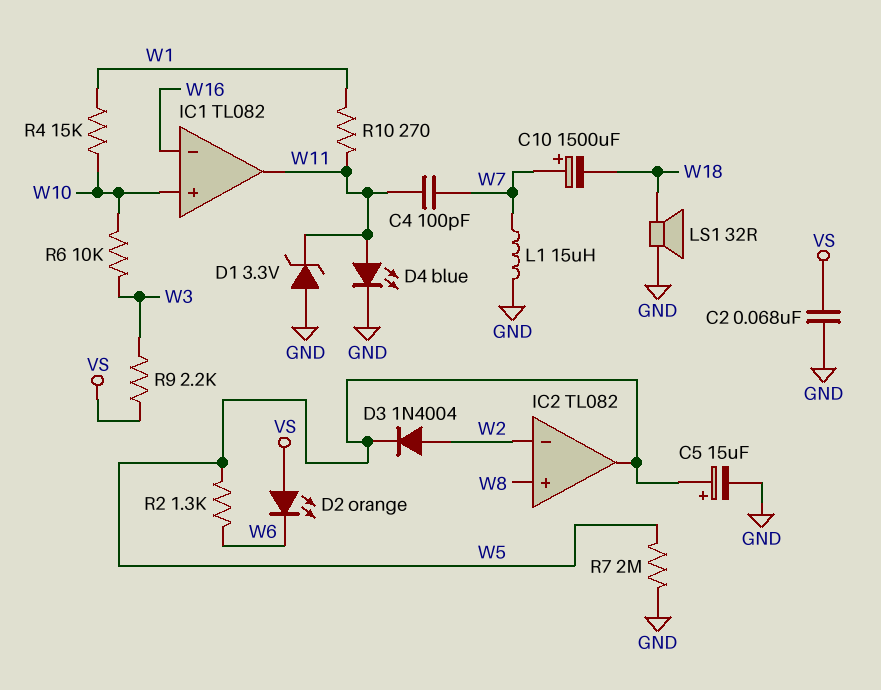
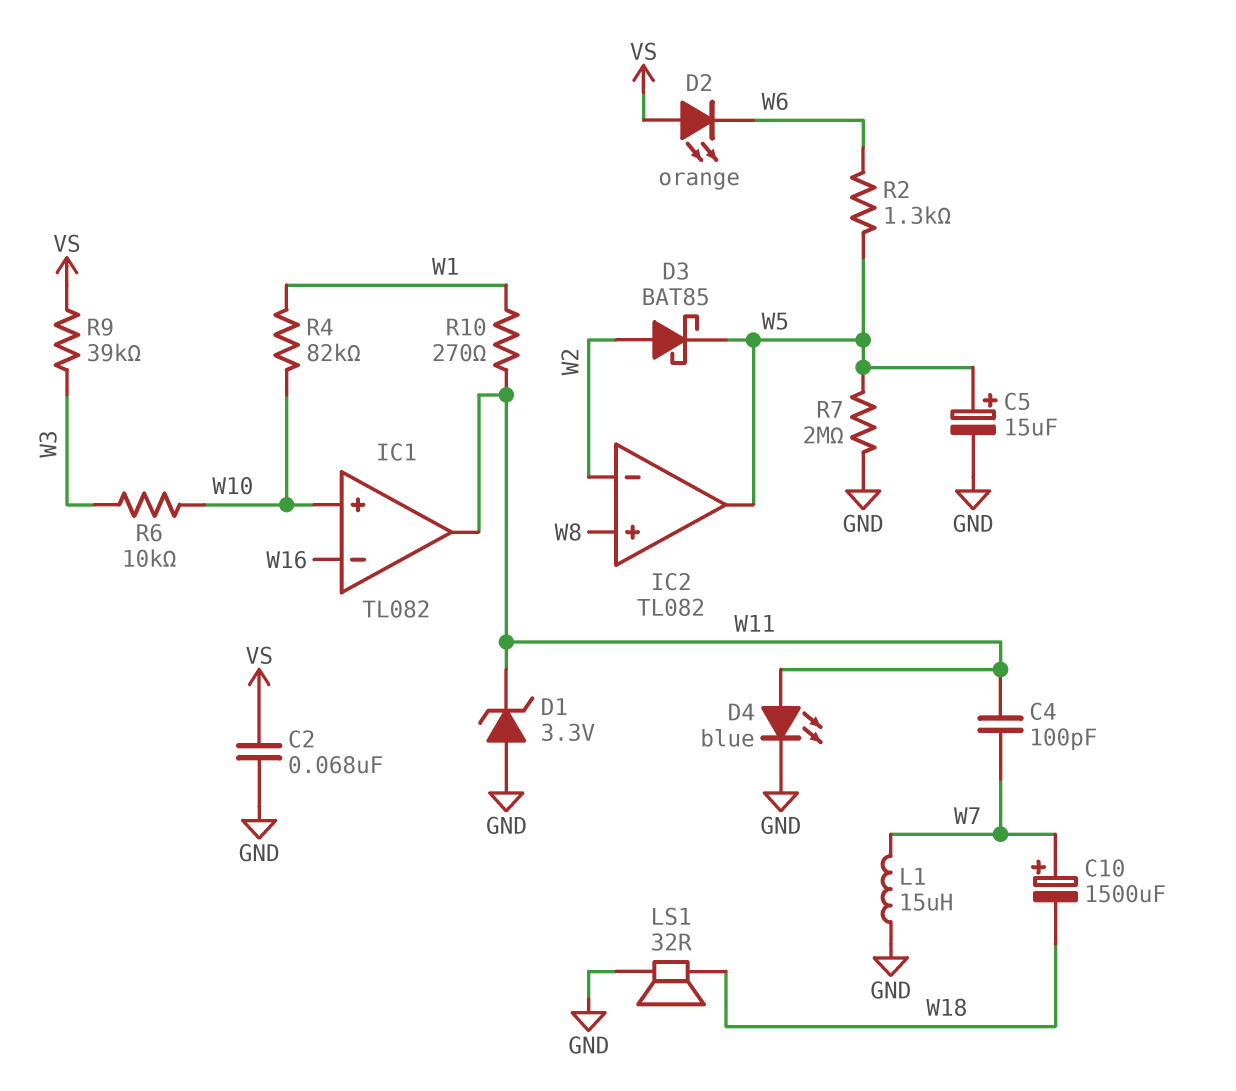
D3: diode 1N4004 (A W2, K W5) -> schottky BAT85 (A W2, K W5)
R4: 15k (W1, W10) -> 82k (W1, W10)
R9: 2.2k (VS, W3) -> 39k (VS, W3)

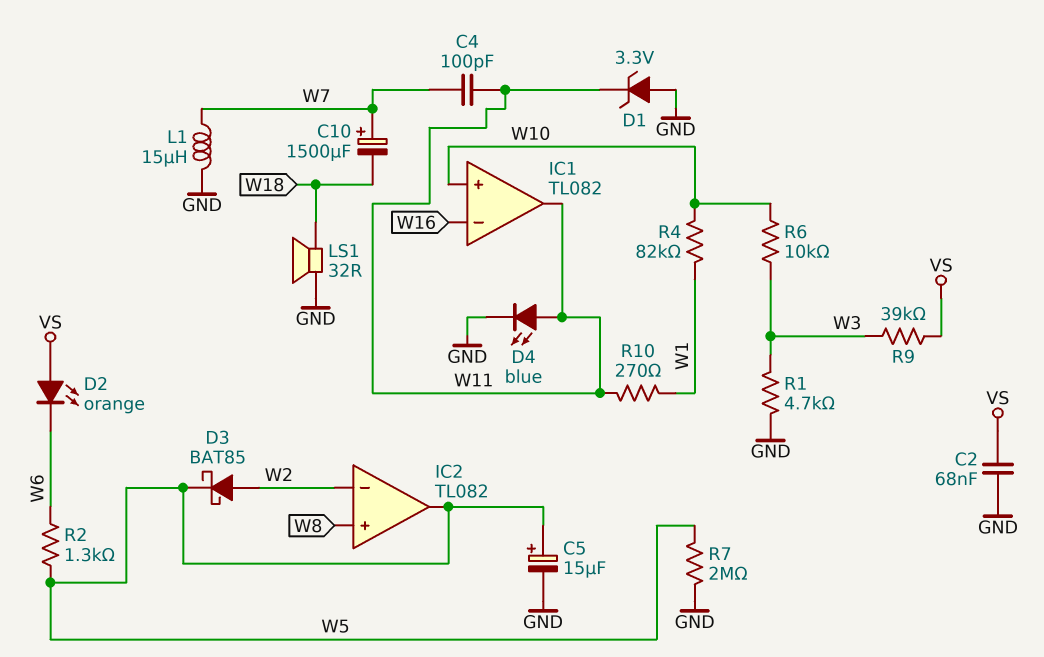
R1: none -> 4.7k (GND, W3)

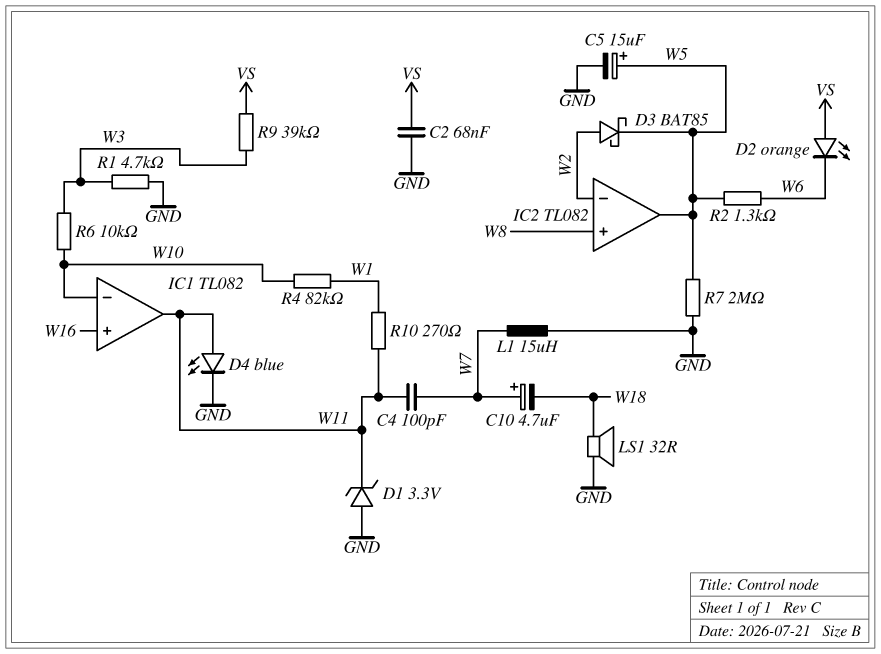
C10: 1500uF (plus W7, minus W18) -> 4.7uF (plus W7, minus W18)
IC1 pin in+: W10 -> W16
IC1 pin in-: W16 -> W10

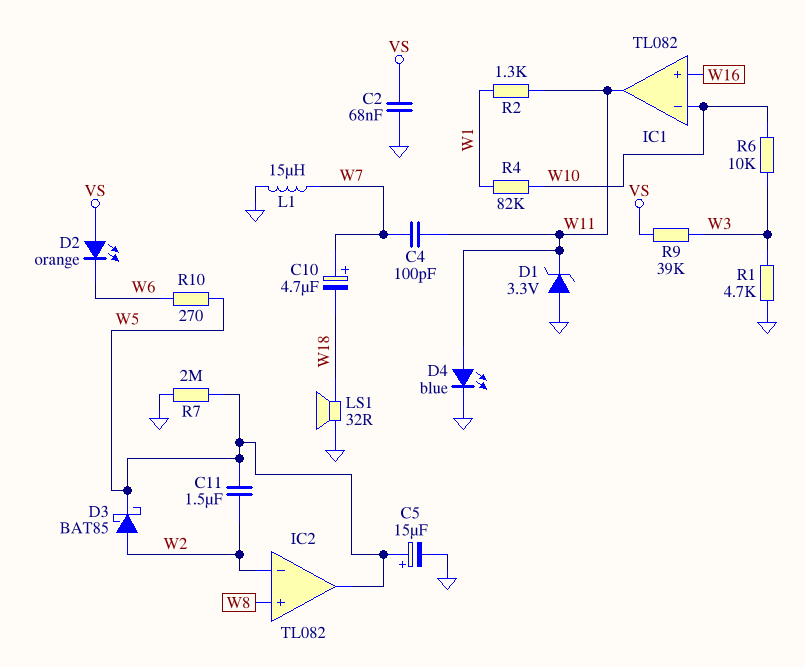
C11: none -> 1.5uF (W2, W5)
R2: 1.3k (W5, W6) -> 1.3k (W1, W11)
R10: 270 (W1, W11) -> 270 (W5, W6)

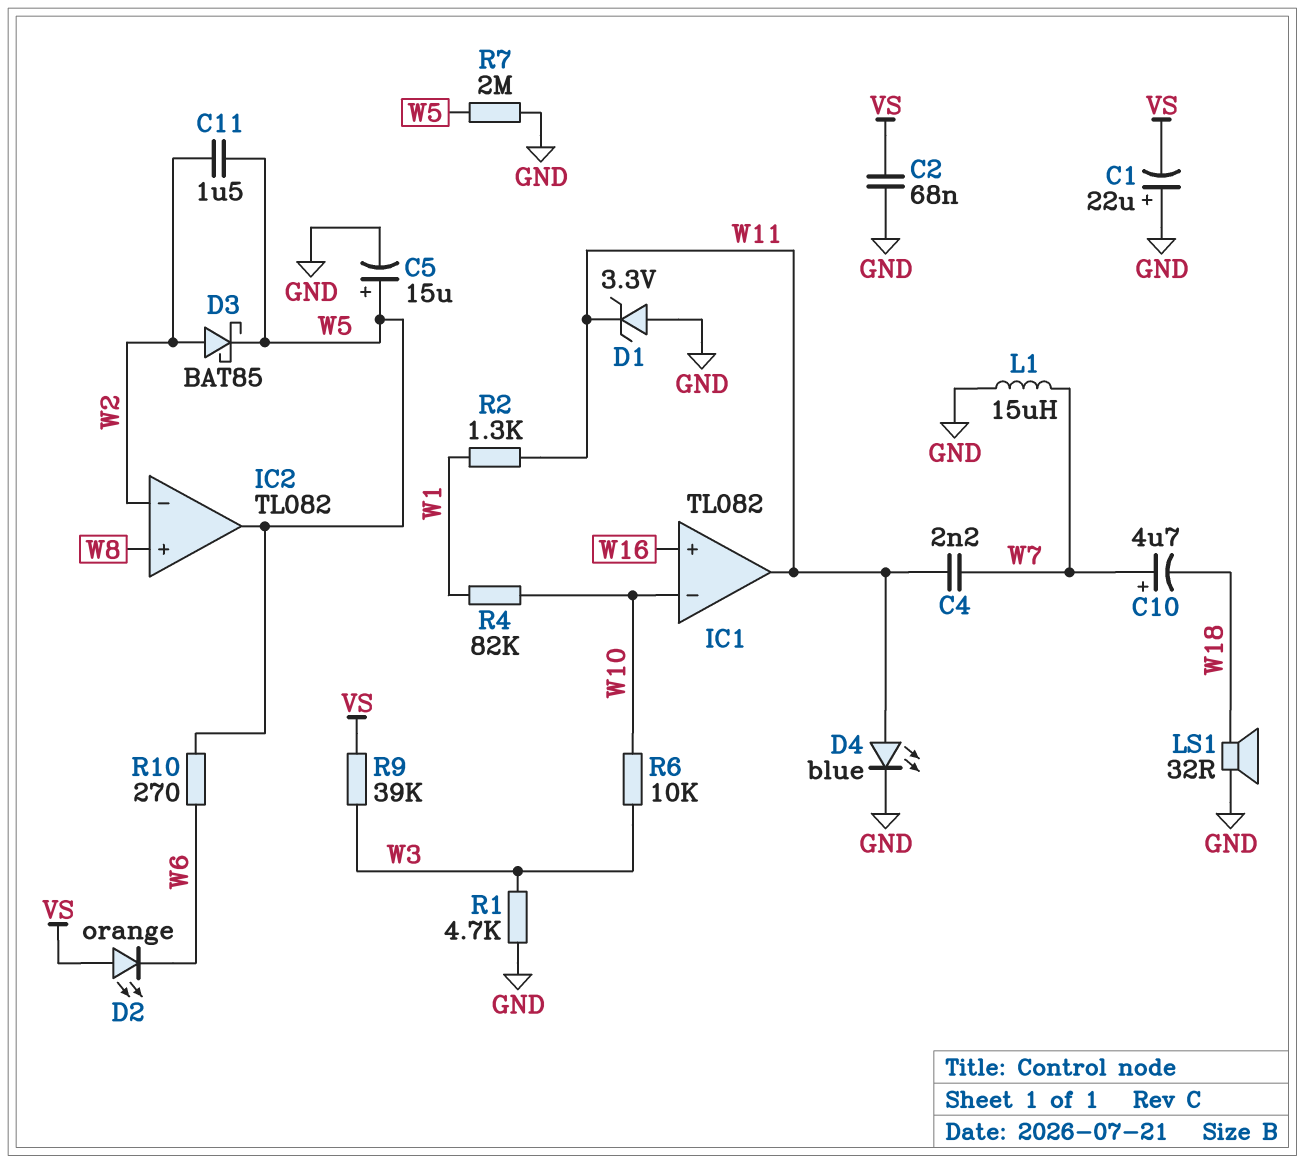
C1: none -> 22uF (plus GND, minus VS)
C4: 100pF (W7, W11) -> 2.2nF (W7, W11)

